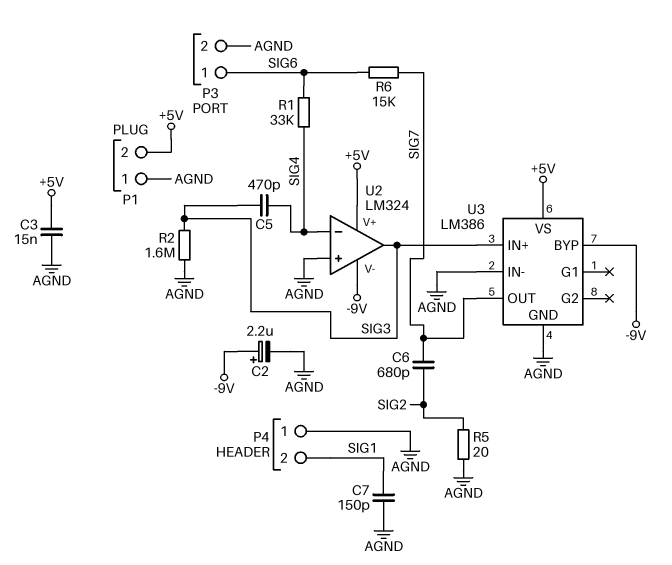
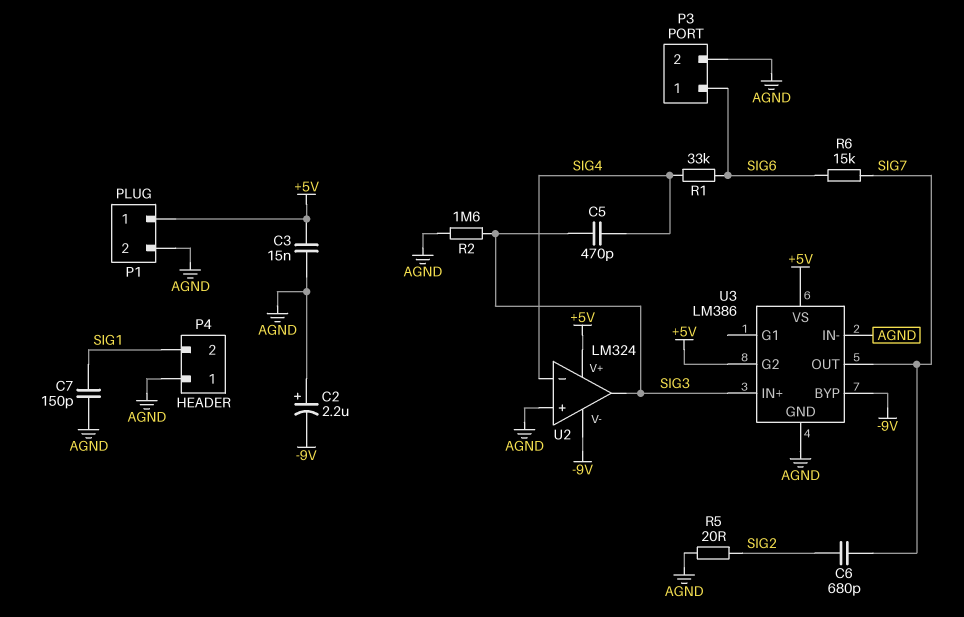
C2: 2.2uF (plus -9V, minus AGND) -> 2.2uF (plus AGND, minus -9V)
P1 pin 1: AGND -> +5V
P1 pin 2: +5V -> AGND
U3 pin G2: none -> +5V

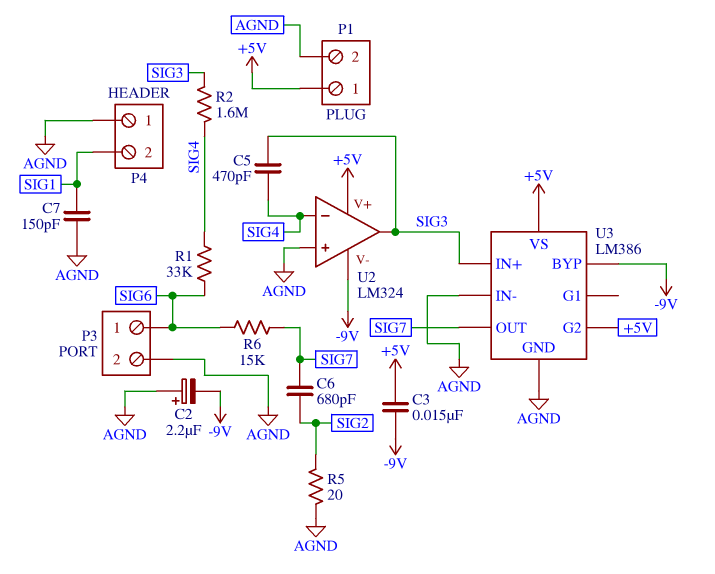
C3: 15nF (+5V, AGND) -> 15nF (+5V, -9V)
R2: 1.6M (AGND, SIG3) -> 1.6M (SIG3, SIG4)

